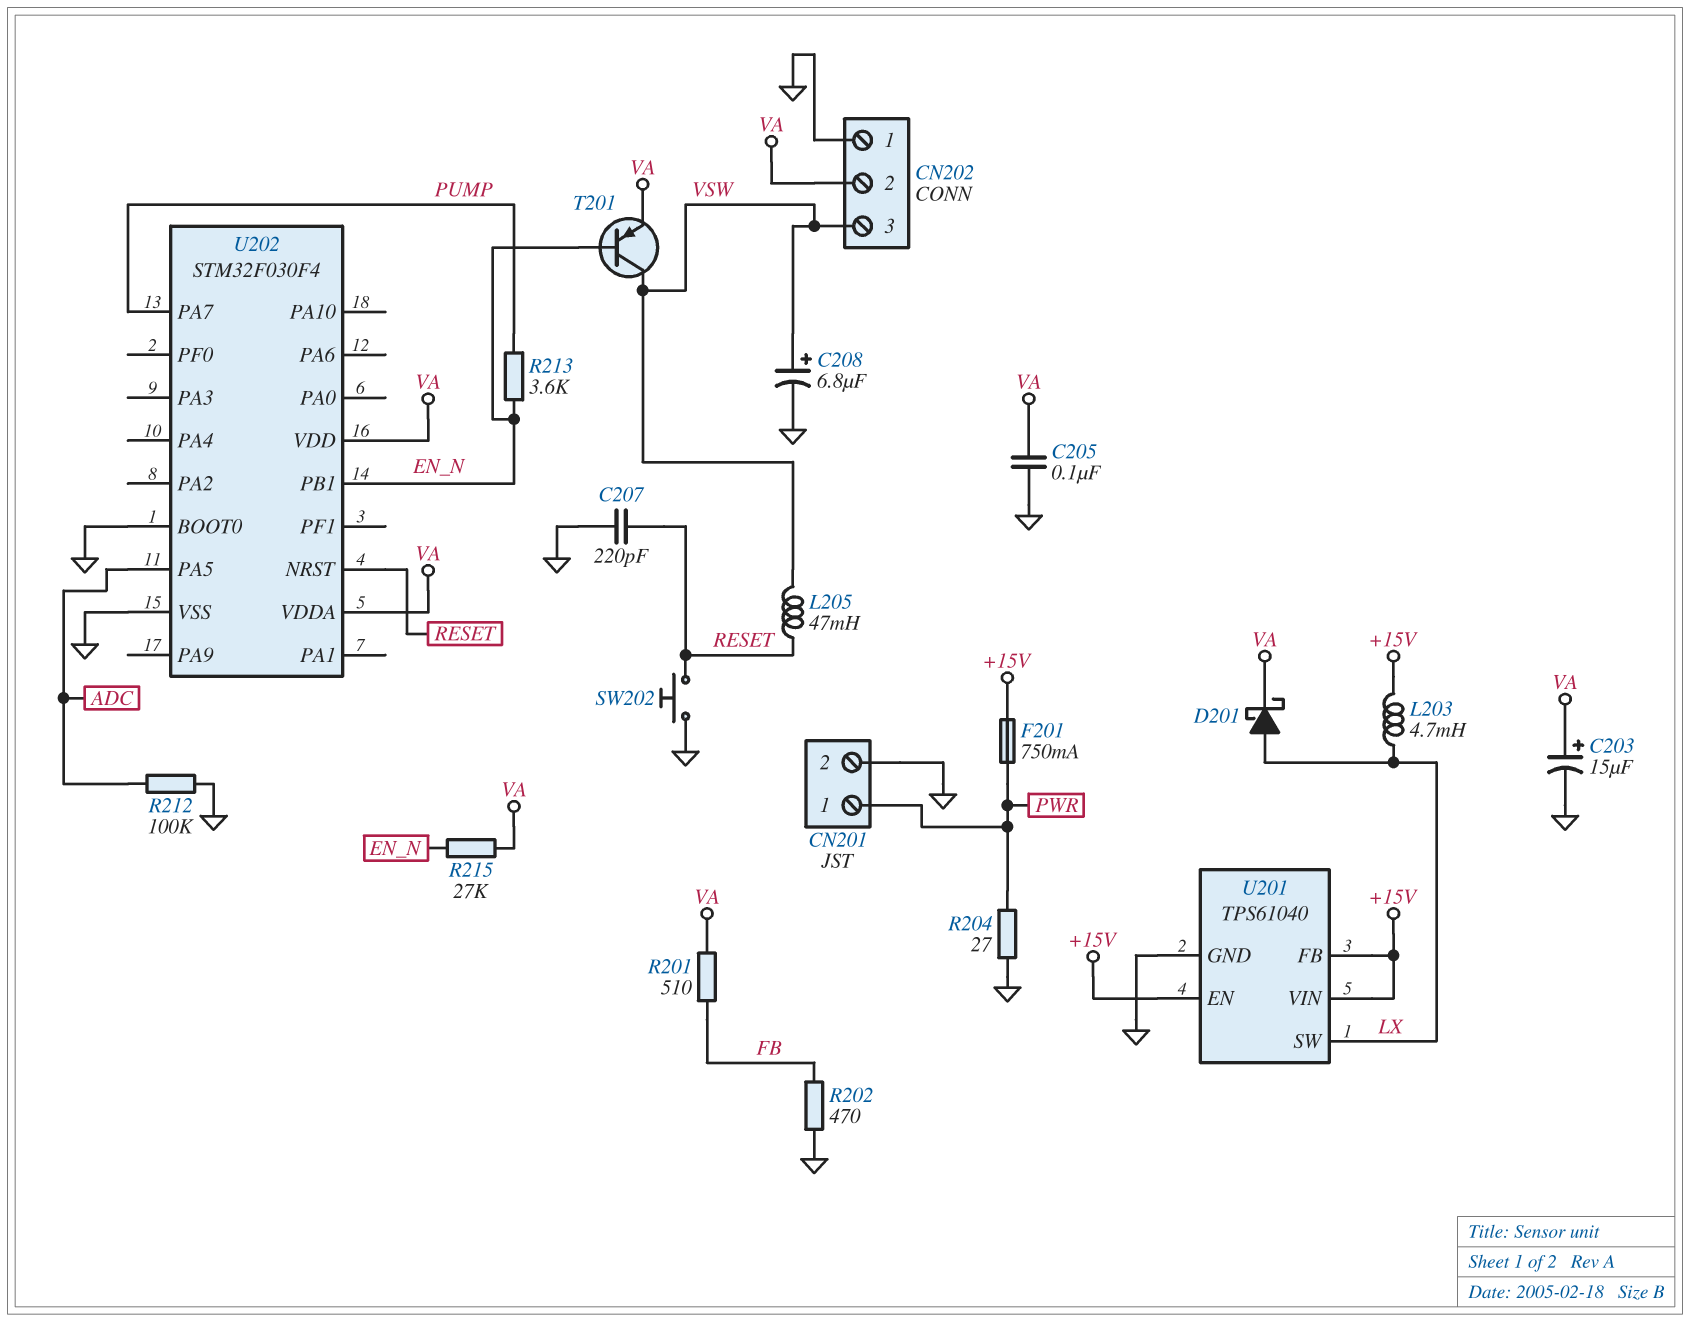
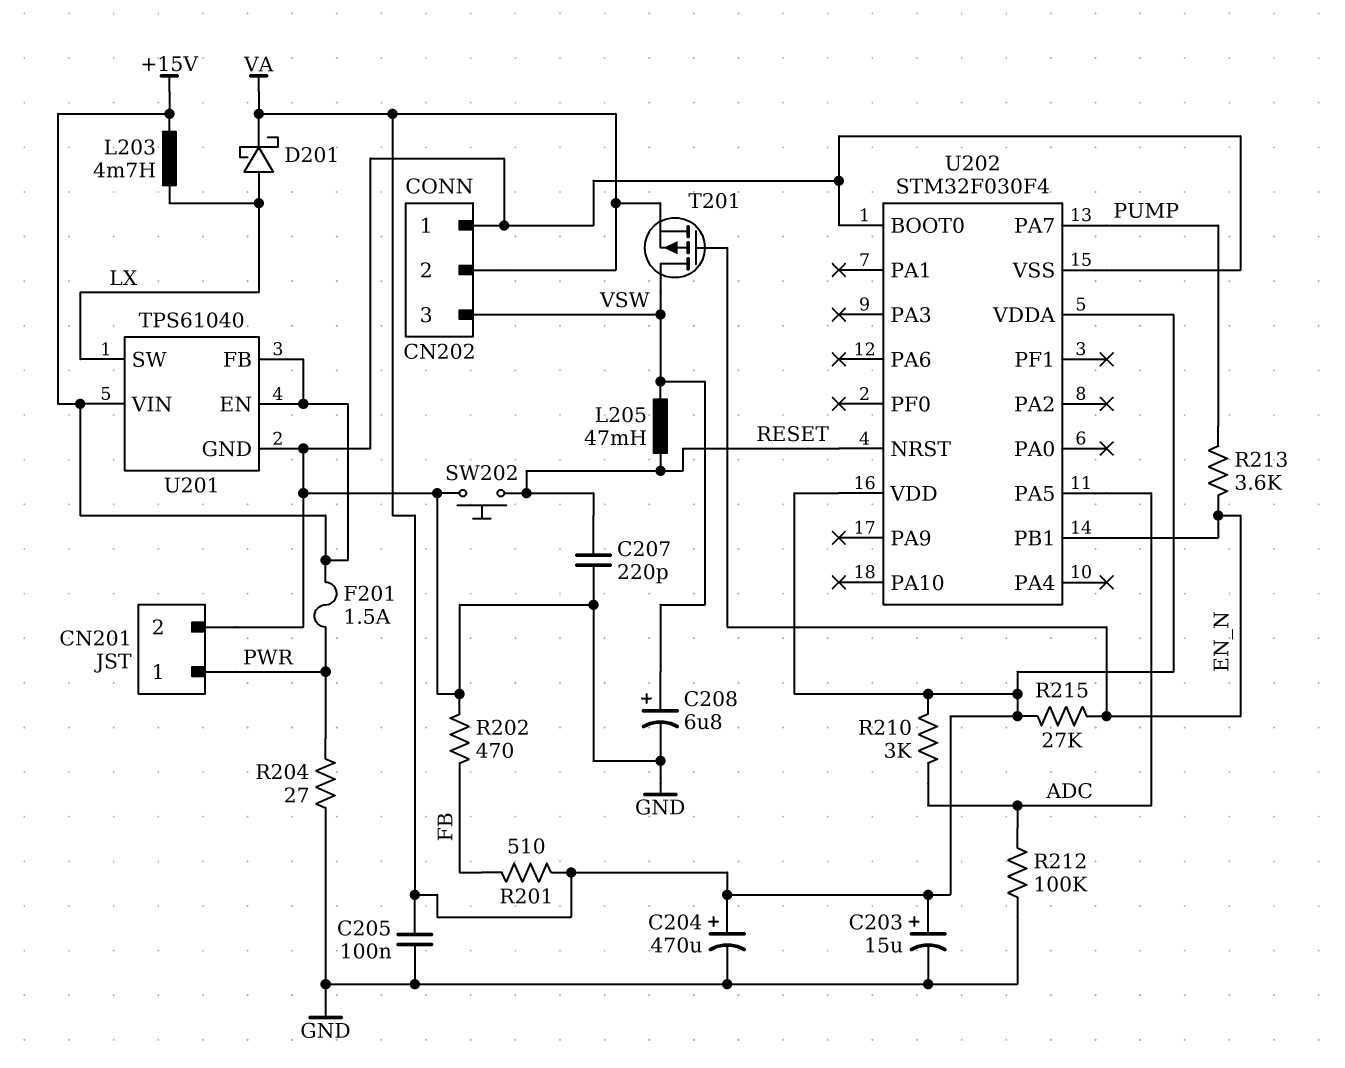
C204: none -> 470uF (plus VA, minus GND)
F201: 750mA (+15V, PWR) -> 1.5A (+15V, PWR)
R210: none -> 3k (ADC, VA)
T201: PNP (B EN_N, C VSW, E VA) -> PMOS (G EN_N, D VSW, S VA)

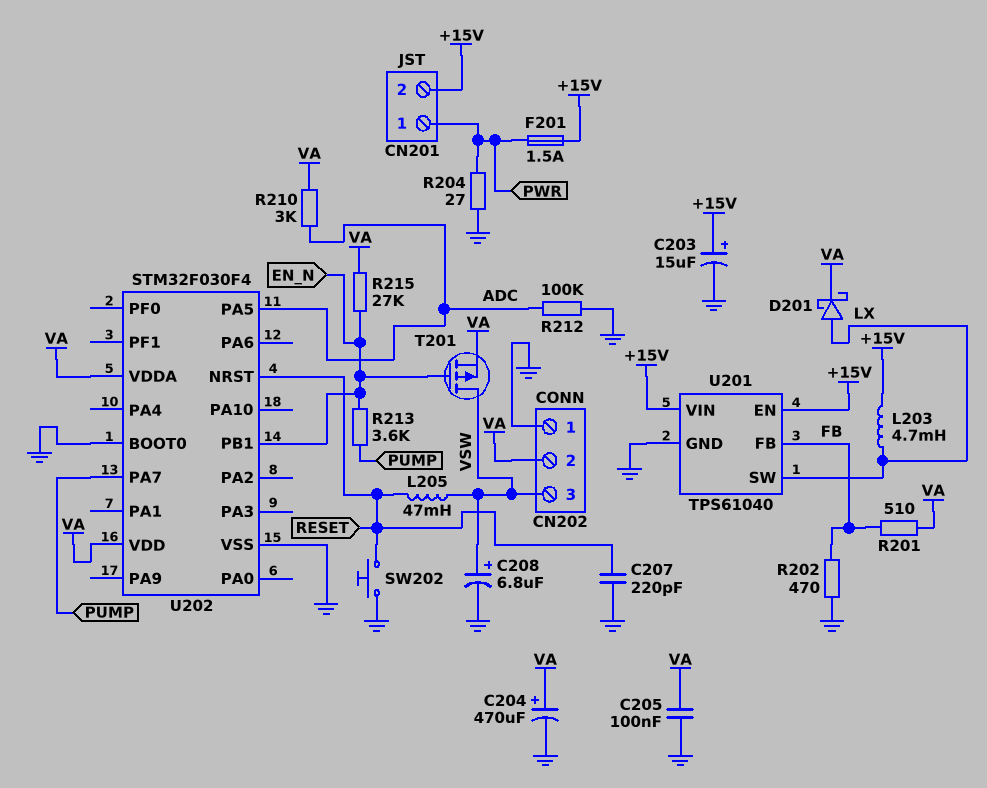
C203: 15uF (plus VA, minus GND) -> 15uF (plus +15V, minus GND)
CN201 pin 2: GND -> +15V
U201 pin FB: +15V -> FB

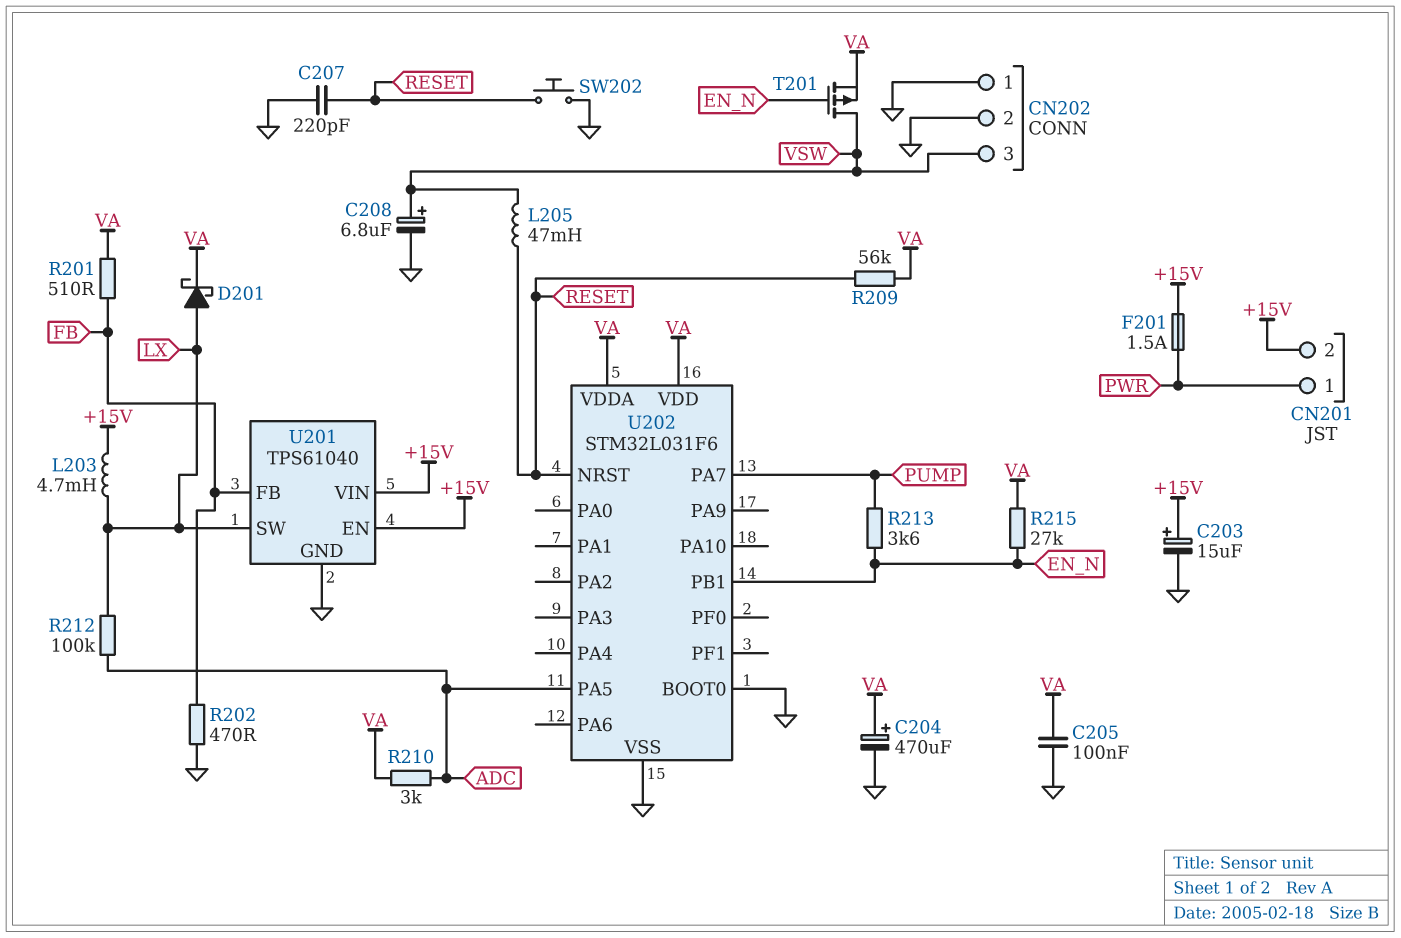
CN202 pin 2: VA -> GND
R204: 27 (GND, PWR) -> none
R209: none -> 56k (RESET, VA)
R212: 100k (ADC, GND) -> 100k (ADC, LX)
U202: STM32F030F4 -> STM32L031F6

